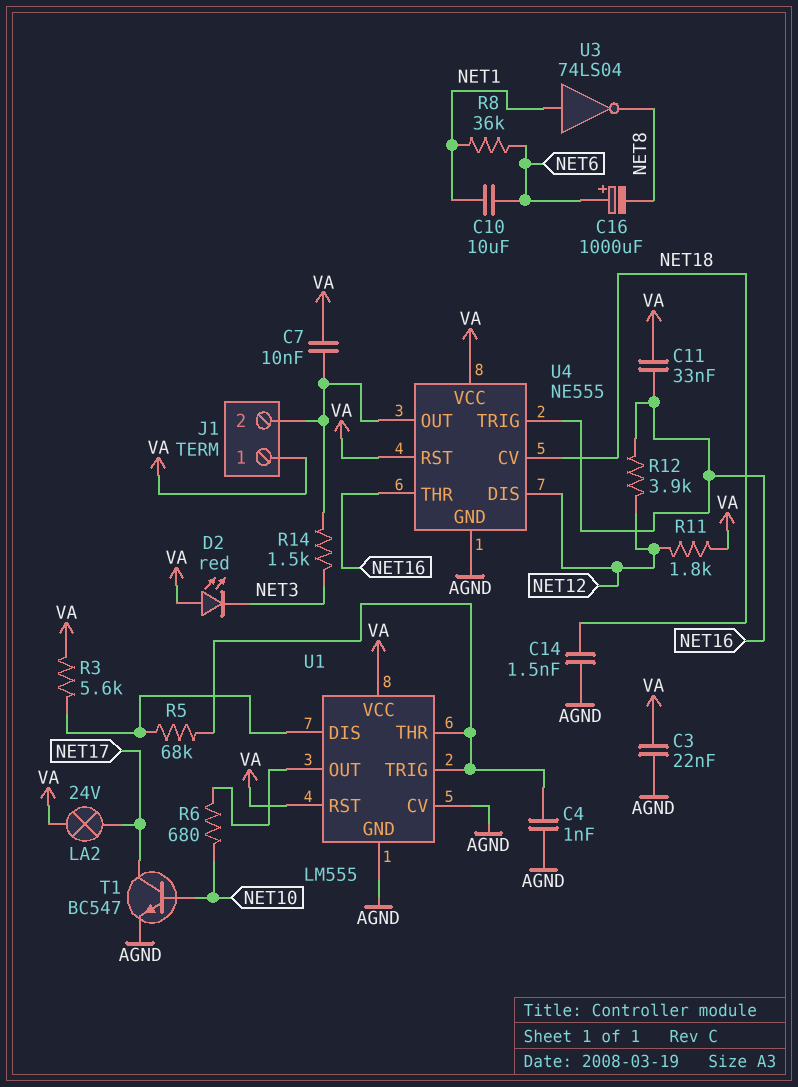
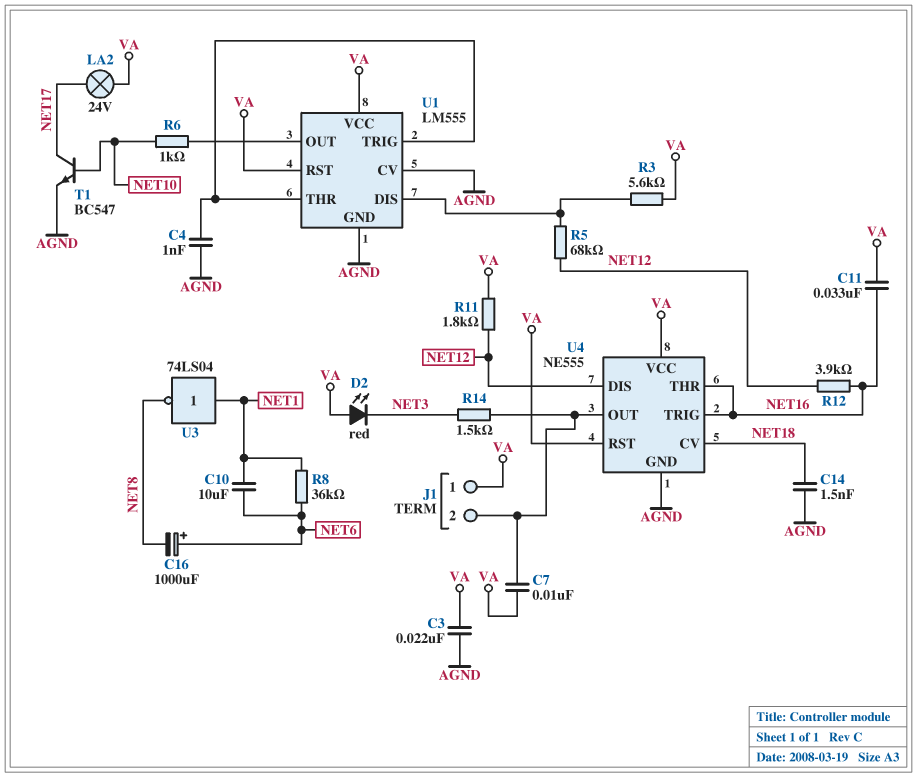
R5: 68k (U1/DIS, U1/THR) -> 68k (NET12, U1/DIS)
R6: 680 (NET10, U1/OUT) -> 1k (NET10, U1/OUT)

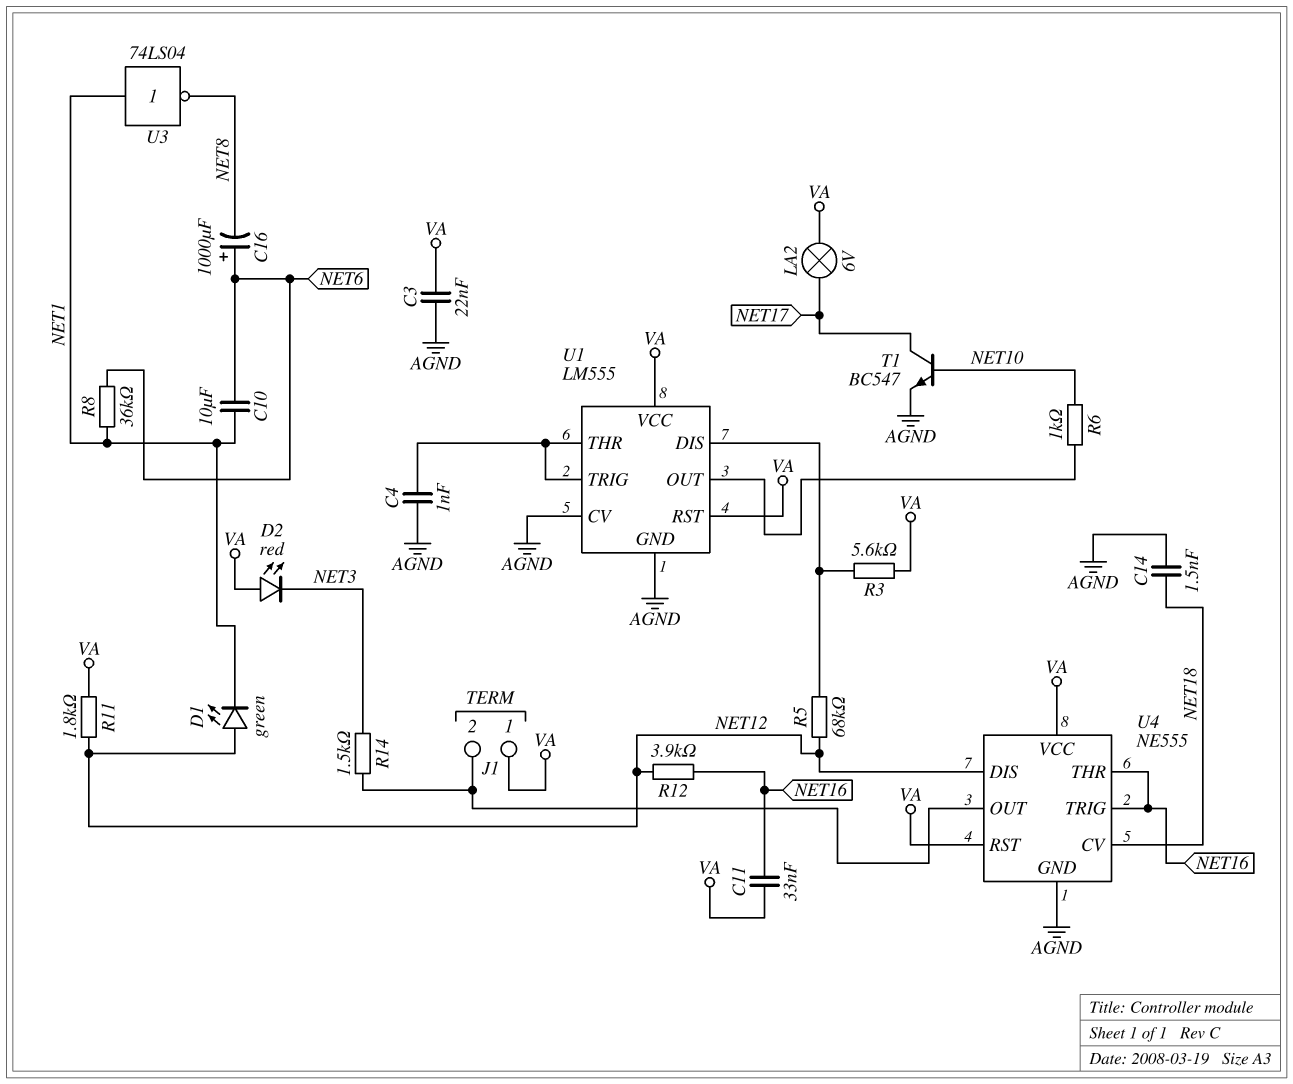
C7: 10nF (J1/2, VA) -> none
D1: none -> LED green (A NET12, K NET1)
LA2: lamp 24V (NET17, VA) -> lamp 6V (NET17, VA)

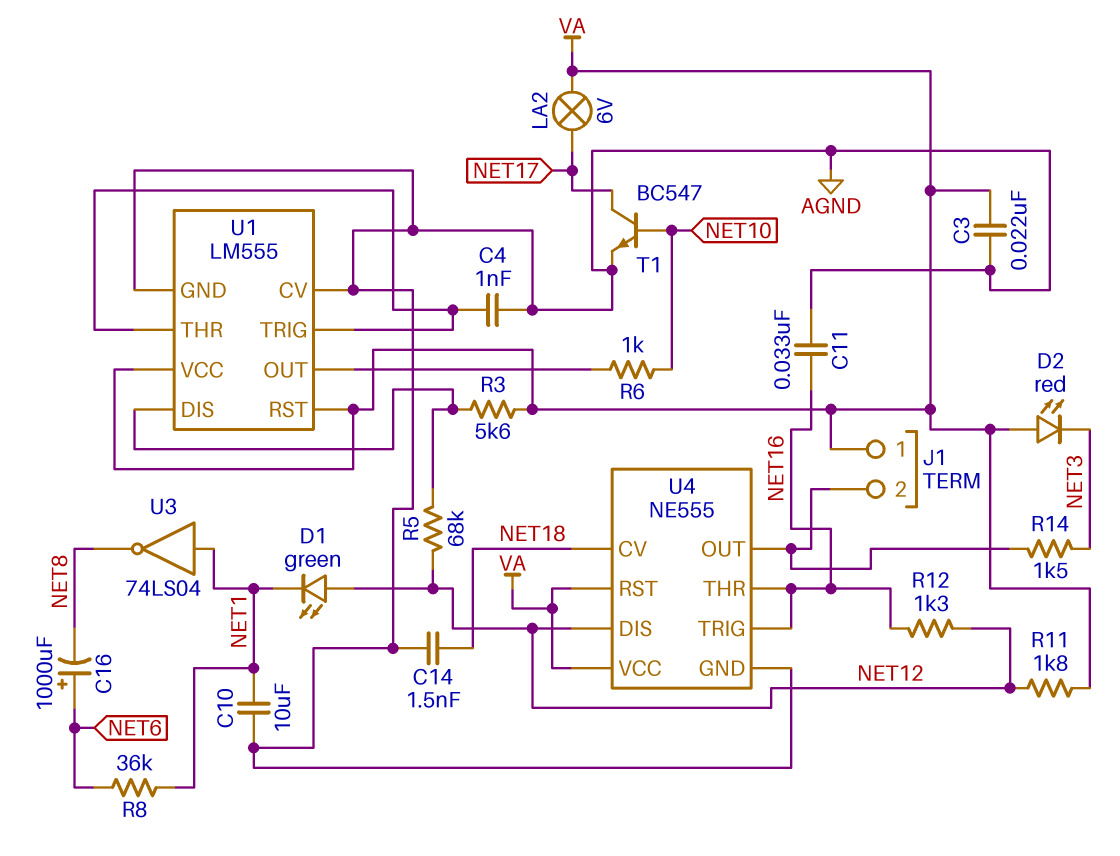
C10: 10uF (NET1, NET6) -> 10uF (AGND, NET1)
C11: 33nF (NET16, VA) -> 33nF (AGND, NET16)
R12: 3.9k (NET12, NET16) -> 1.3k (NET12, NET16)

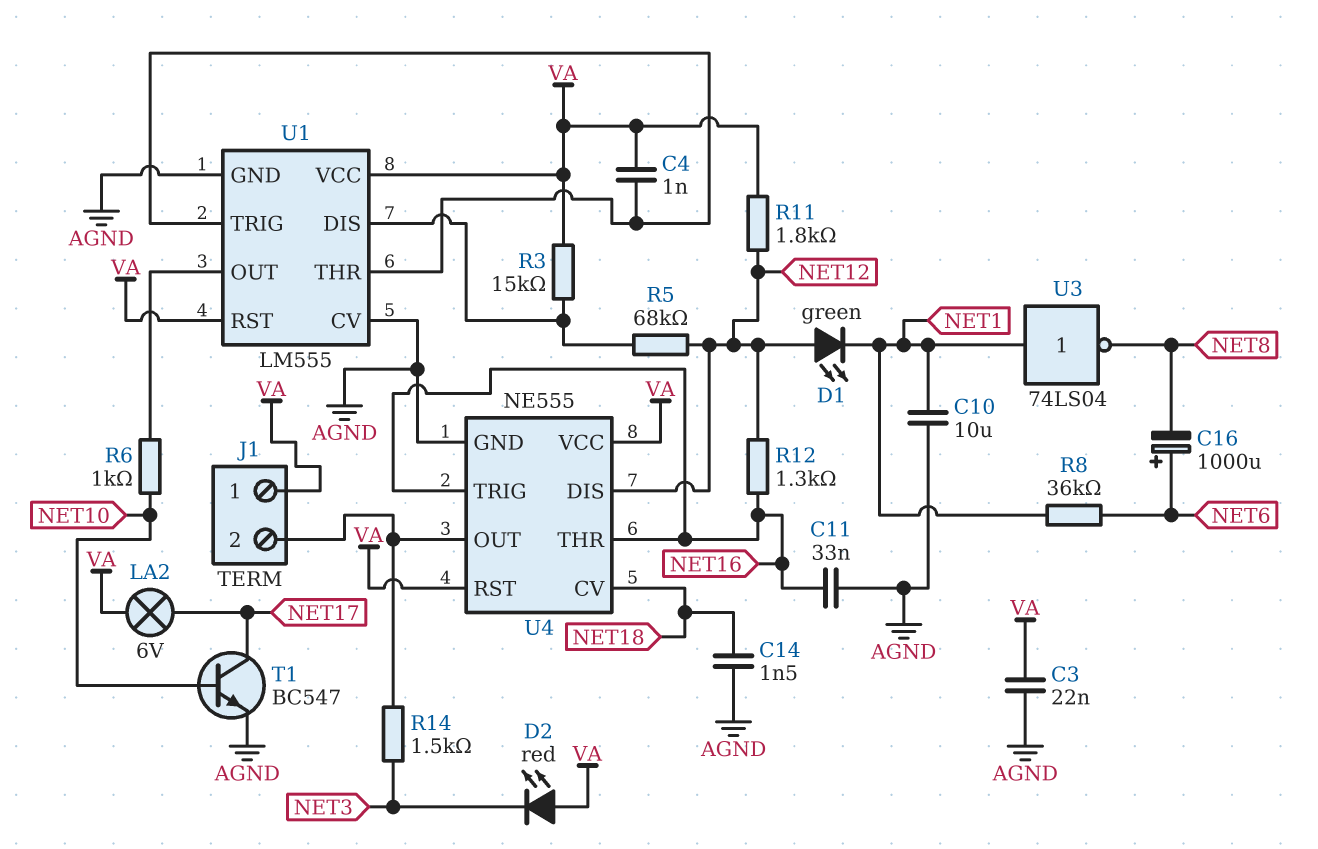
C4: 1nF (AGND, U1/THR) -> 1nF (U1/THR, VA)
R3: 5.6k (U1/DIS, VA) -> 15k (U1/DIS, VA)

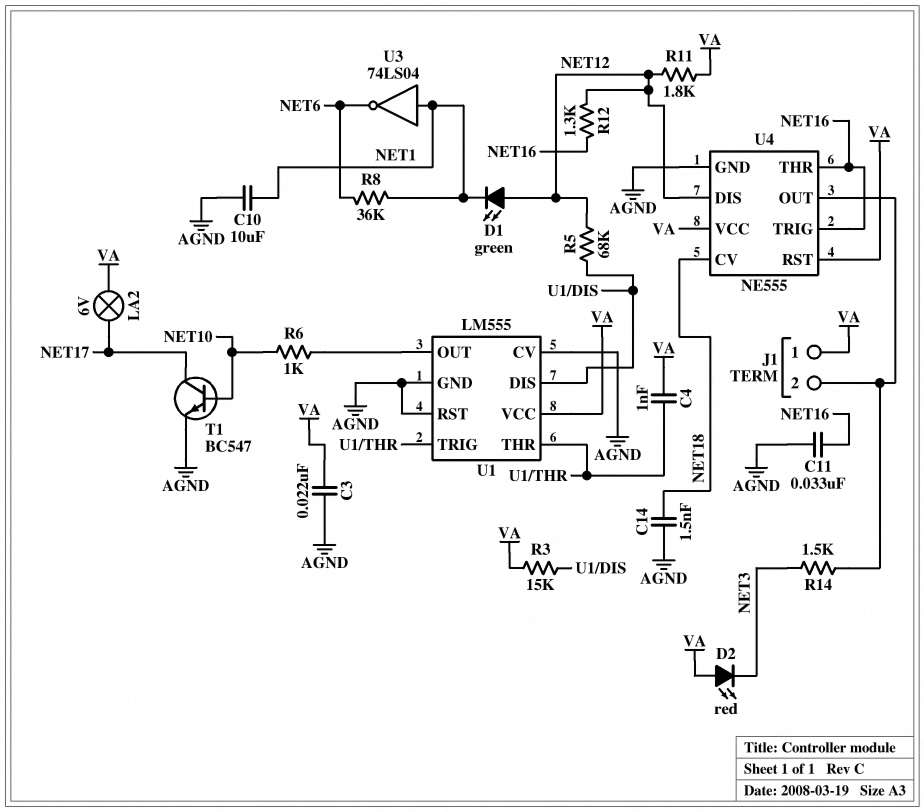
C16: 1000uF (plus NET6, minus NET8) -> none
U1 pin RST: VA -> AGND
U3: NOT 74LS04 (in NET1, out NET8) -> NOT 74LS04 (in NET1, out NET6)

